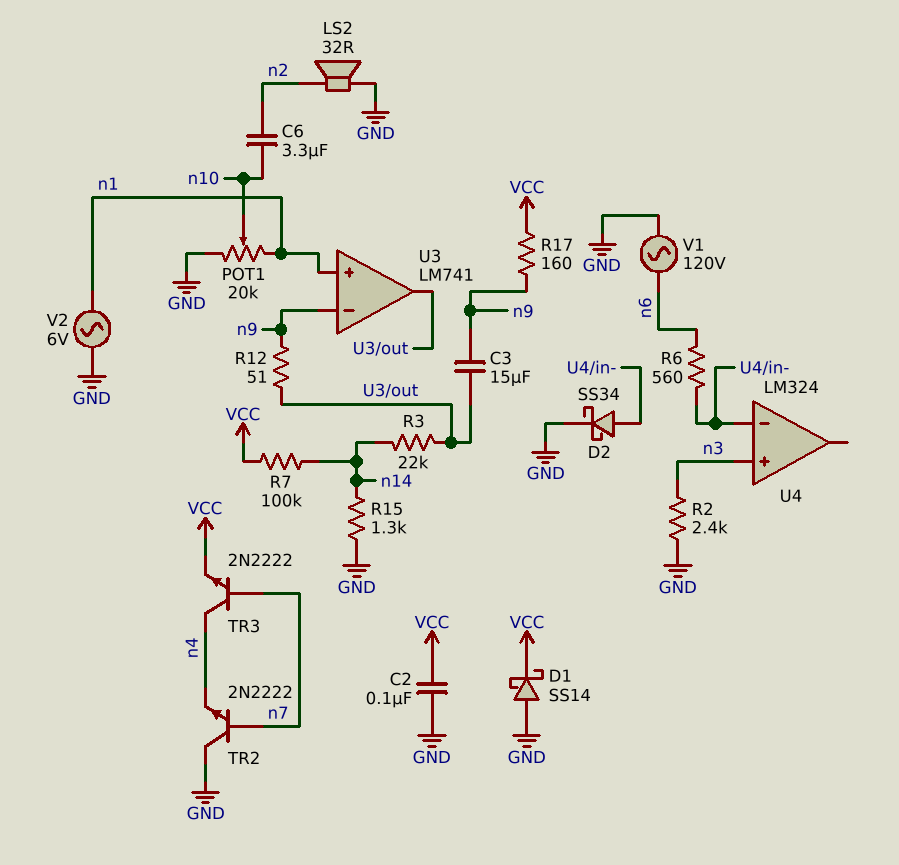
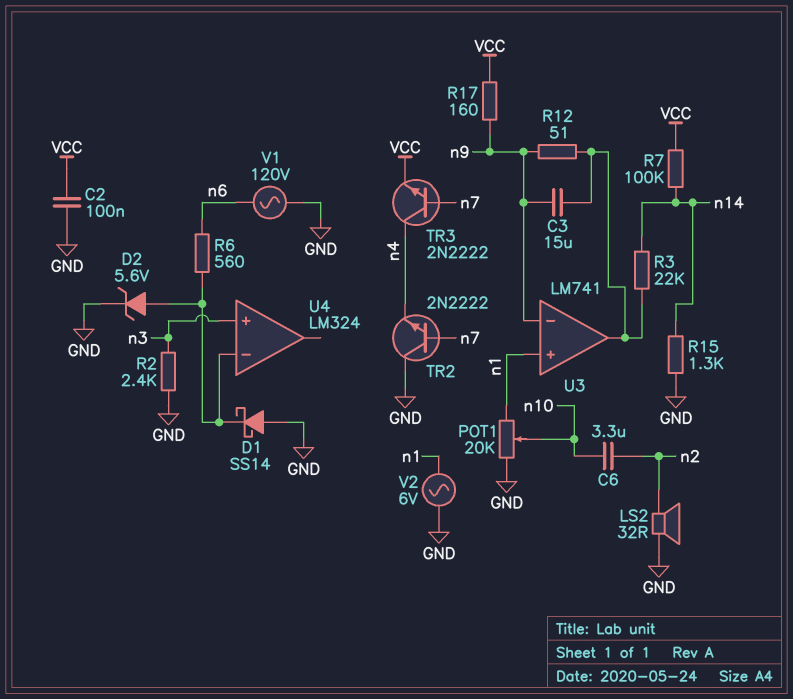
D1: schottky SS14 (A GND, K VCC) -> schottky SS14 (A GND, K U4/in-)
D2: schottky SS34 (A U4/in-, K GND) -> zener 5.6V (A U4/in-, K GND)

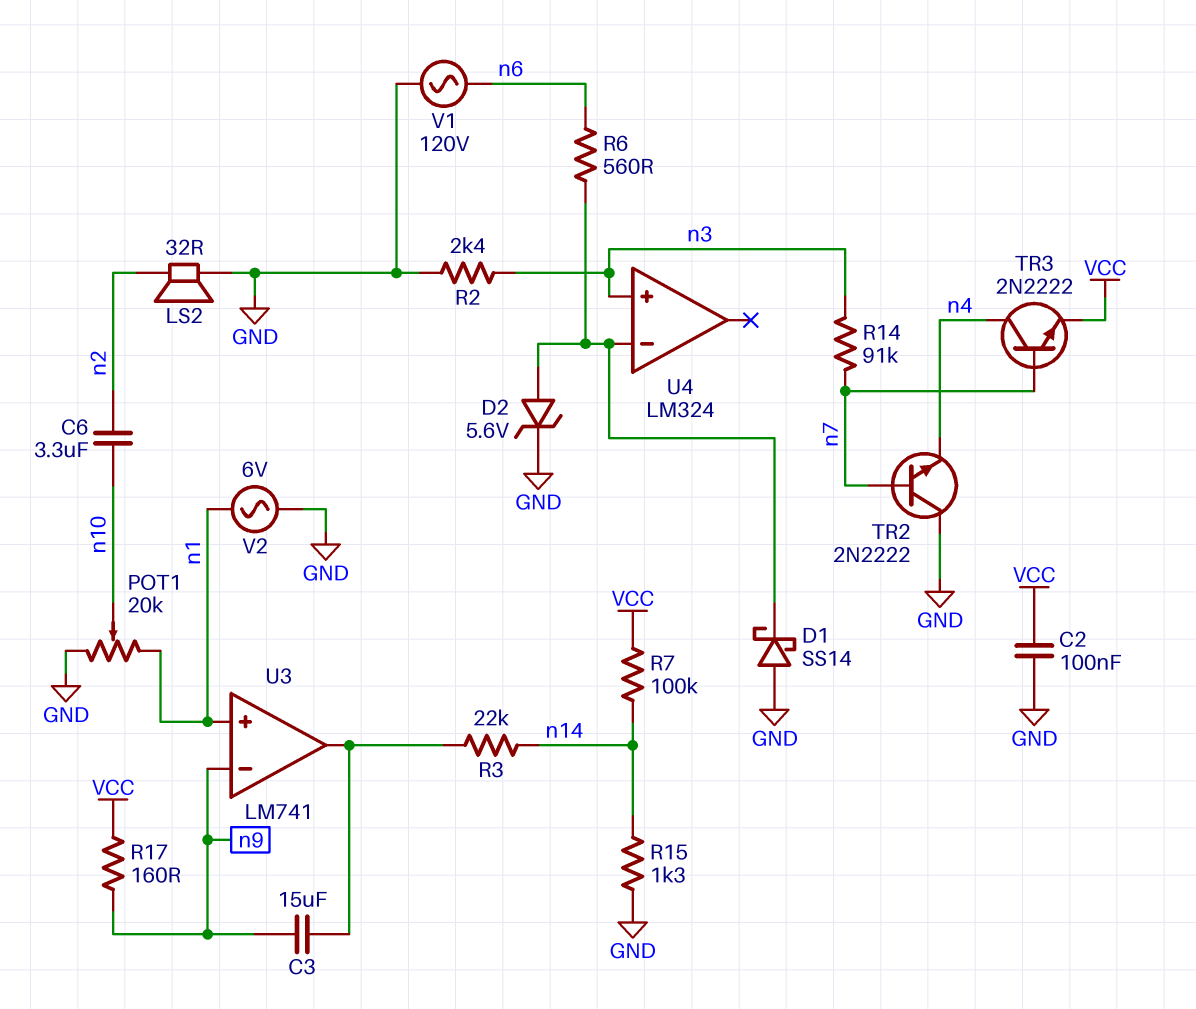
R12: 51 (U3/out, n9) -> none
R14: none -> 91k (n3, n7)

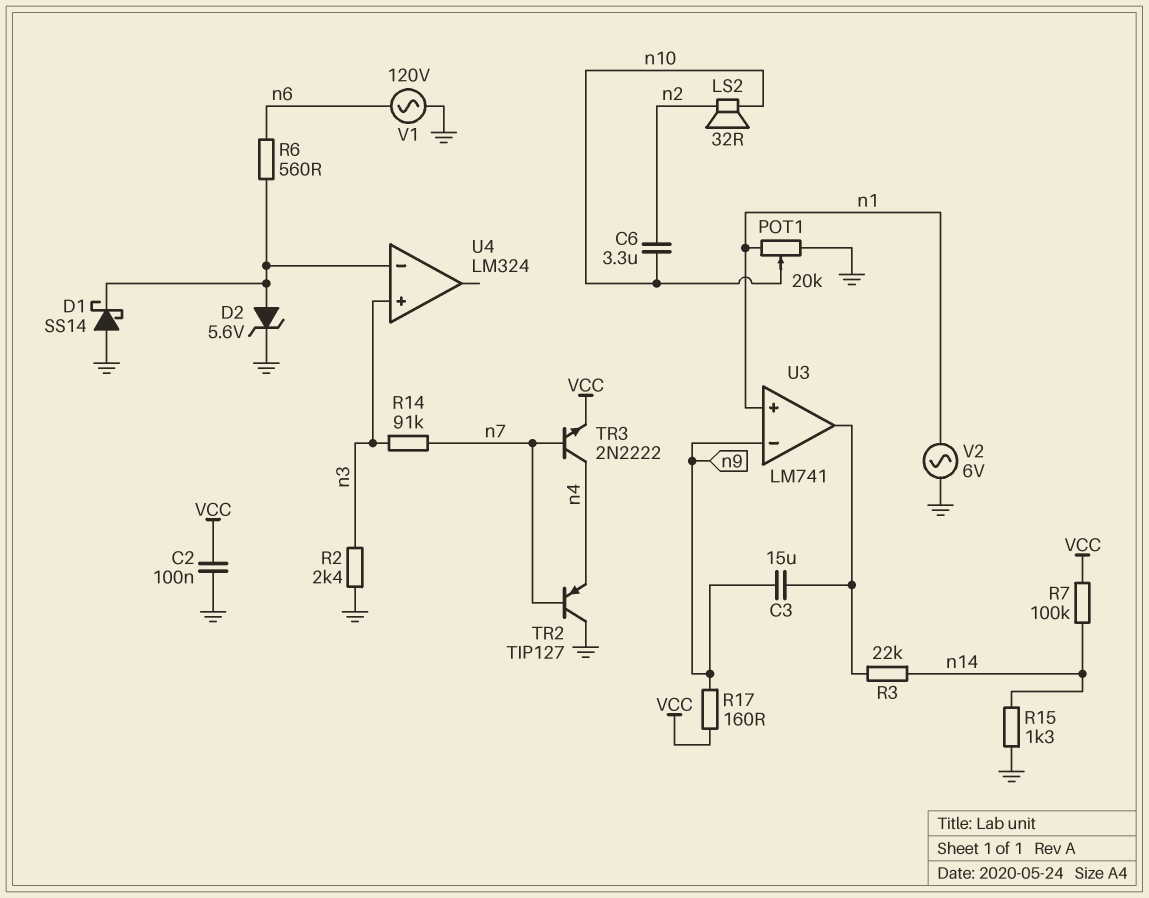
LS2: speaker 32R (GND, n2) -> speaker 32R (n2, n10)
TR2: NPN 2N2222 (B n7, C GND, E n4) -> PNP TIP127 (B n7, C GND, E n4)

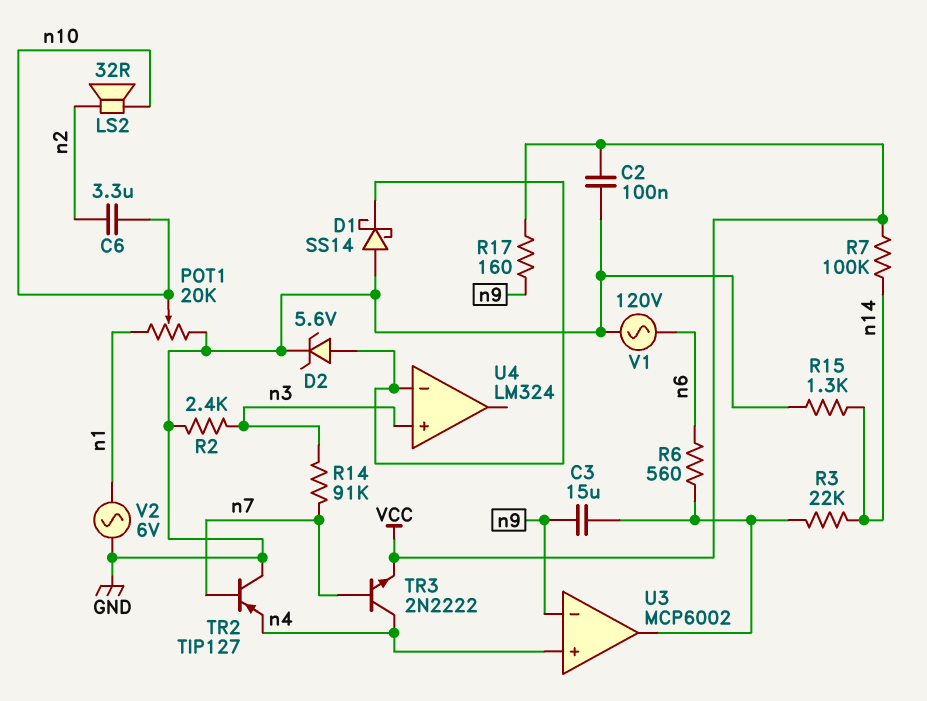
R6: 560 (U4/in-, n6) -> 560 (U3/out, n6)
U3: LM741 -> MCP6002
U3 pin in+: n1 -> n4

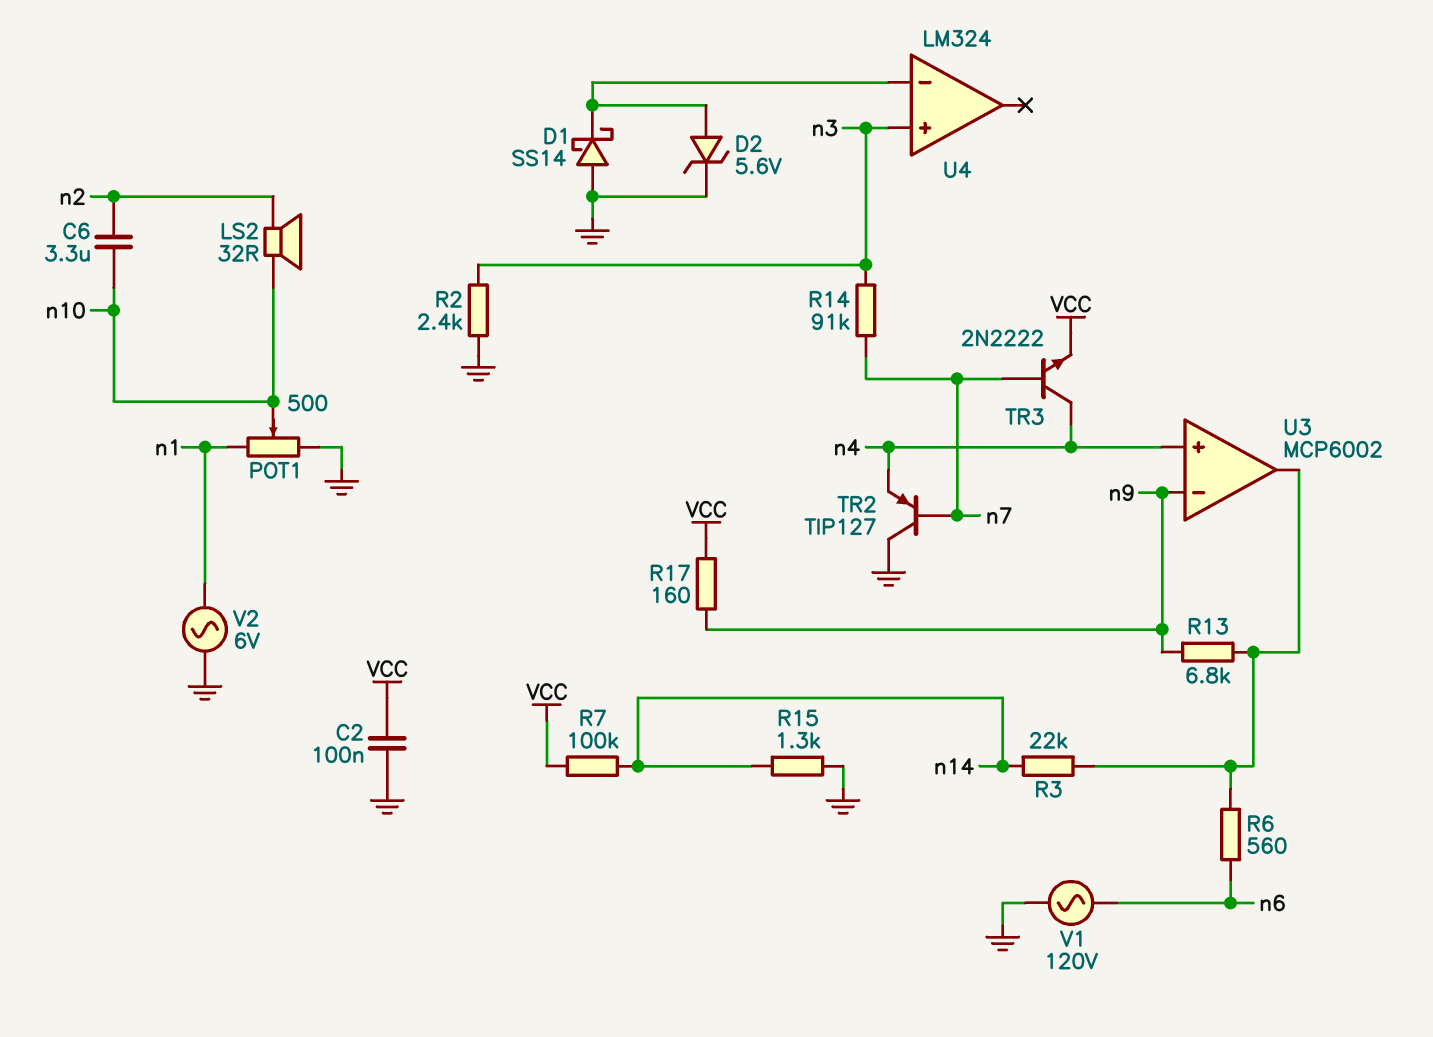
C3: 15uF (U3/out, n9) -> none
POT1: 20k (GND, n1, wiper n10) -> 500 (GND, n1, wiper n10)
R13: none -> 6.8k (U3/out, n9)

